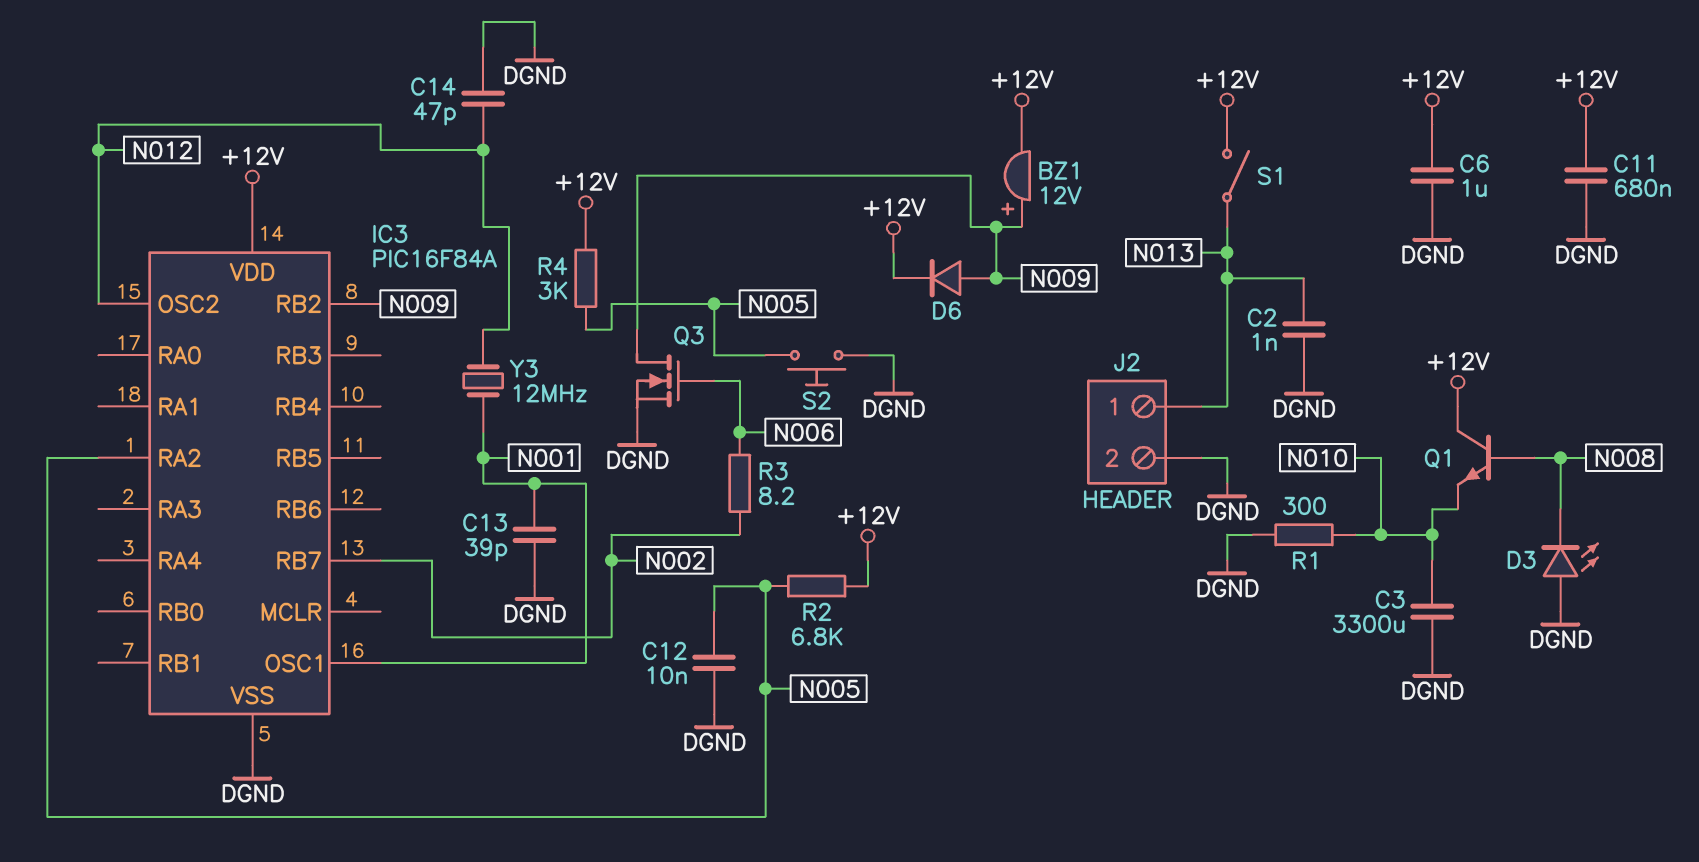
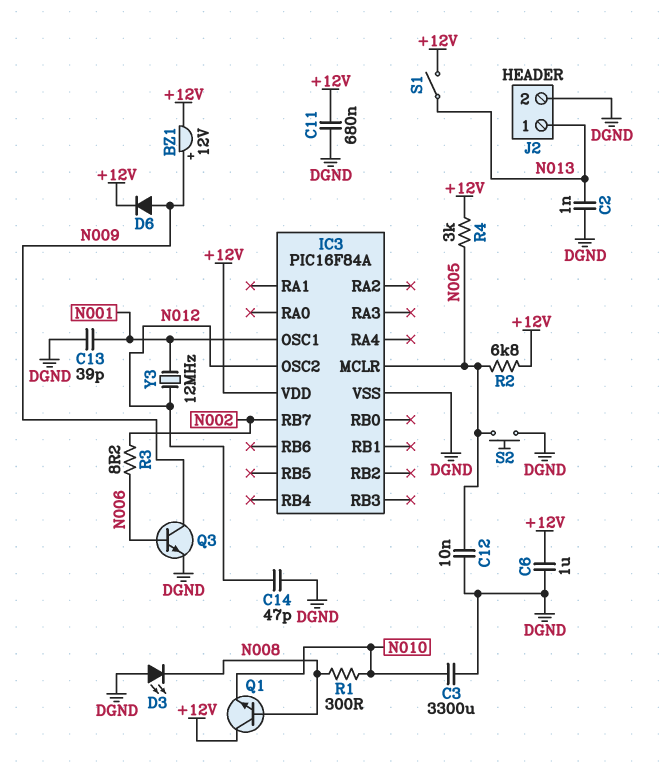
IC3 pin MCLR: none -> N005
IC3 pin RA2: N005 -> none
IC3 pin RB2: N009 -> none
Q3: NMOS (G N006, D N009, S DGND) -> NPN (B N006, C N009, E DGND)
R1: 300 (DGND, N010) -> 300 (N008, N010)

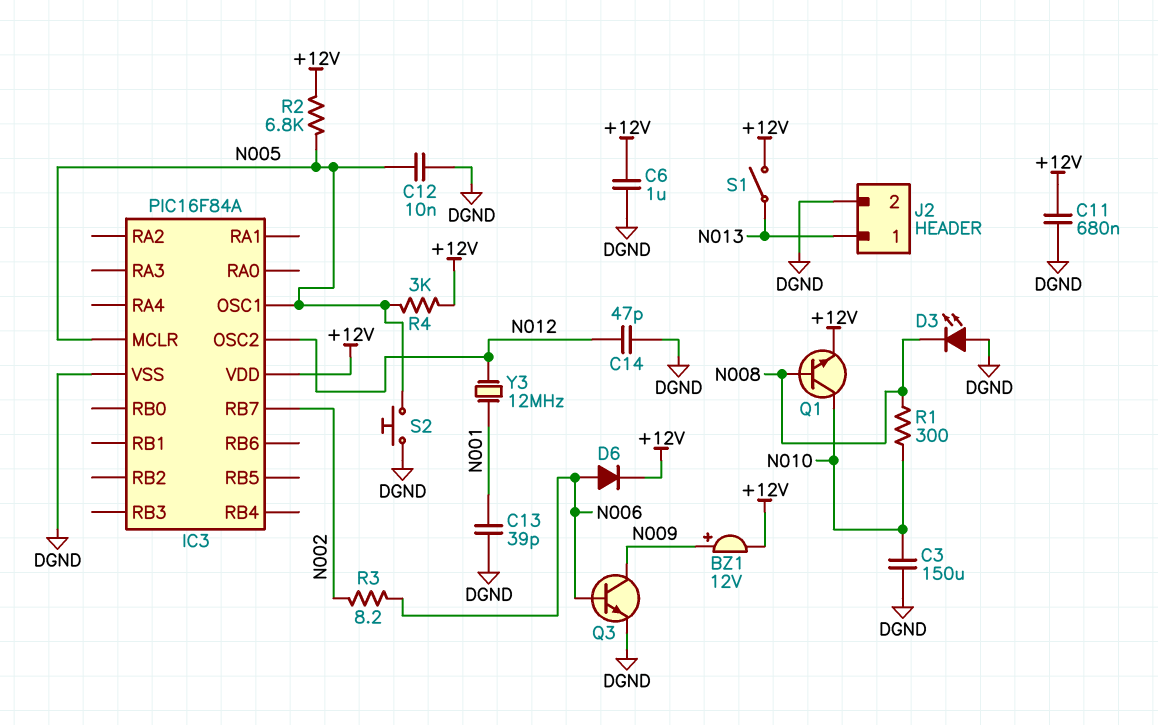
C2: 1nF (DGND, N013) -> none
C3: 3300uF (DGND, N010) -> 150uF (DGND, N010)
D6: diode (A N009, K +12V) -> diode (A N006, K +12V)
IC3 pin OSC1: N001 -> N005
Q1: NPN (B N008, C +12V, E N010) -> NPN (B N008, C N010, E +12V)

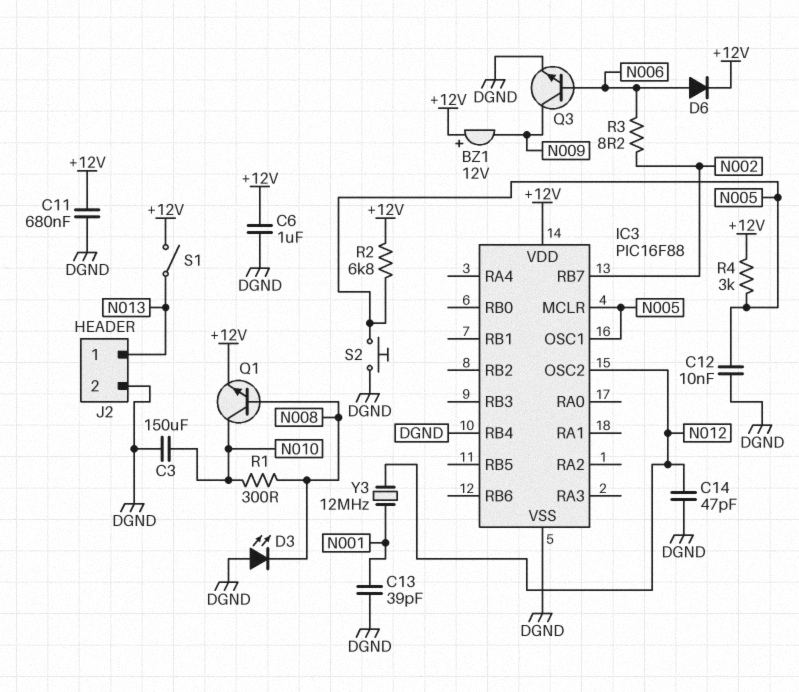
BZ1: buzzer 12V (plus N009, minus +12V) -> buzzer 12V (plus +12V, minus N009)
IC3: PIC16F84A -> PIC16F88
IC3 pin RB4: none -> DGND

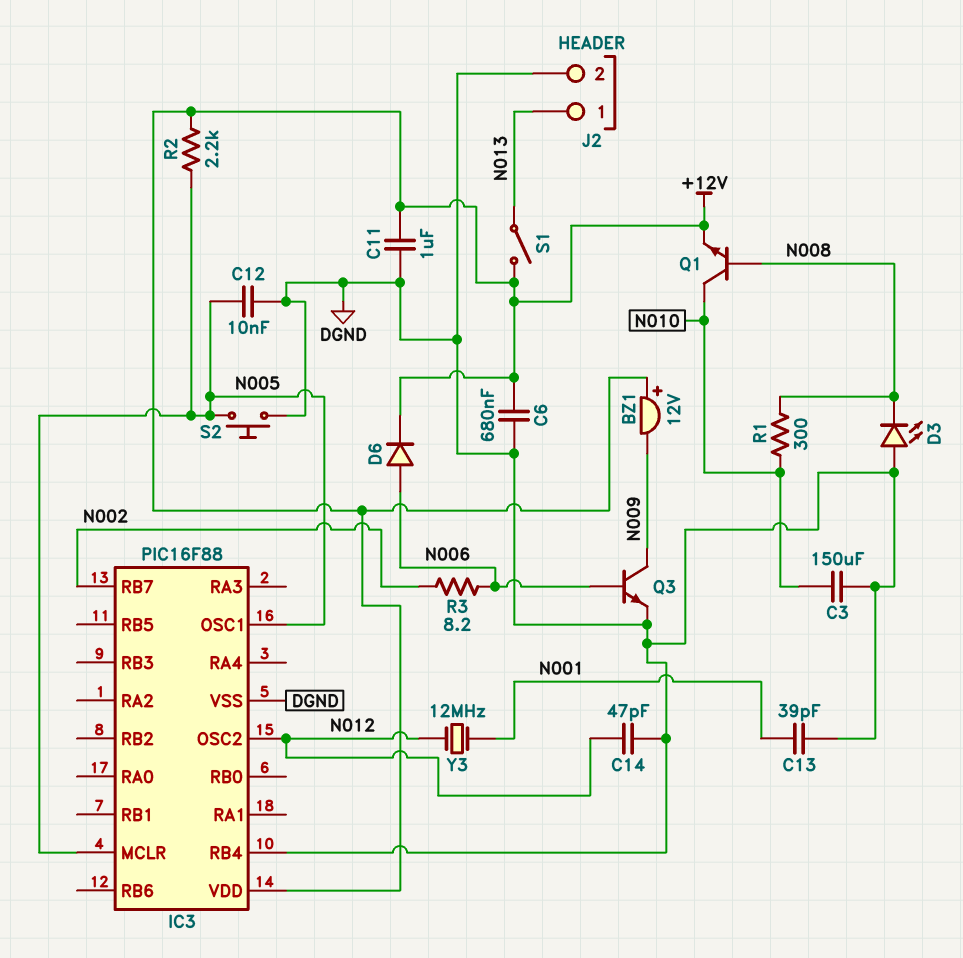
C6: 1uF (+12V, DGND) -> 680nF (+12V, DGND)
C11: 680nF (+12V, DGND) -> 1uF (+12V, DGND)
R2: 6.8k (+12V, N005) -> 2.2k (+12V, N005)
R4: 3k (+12V, N005) -> none

